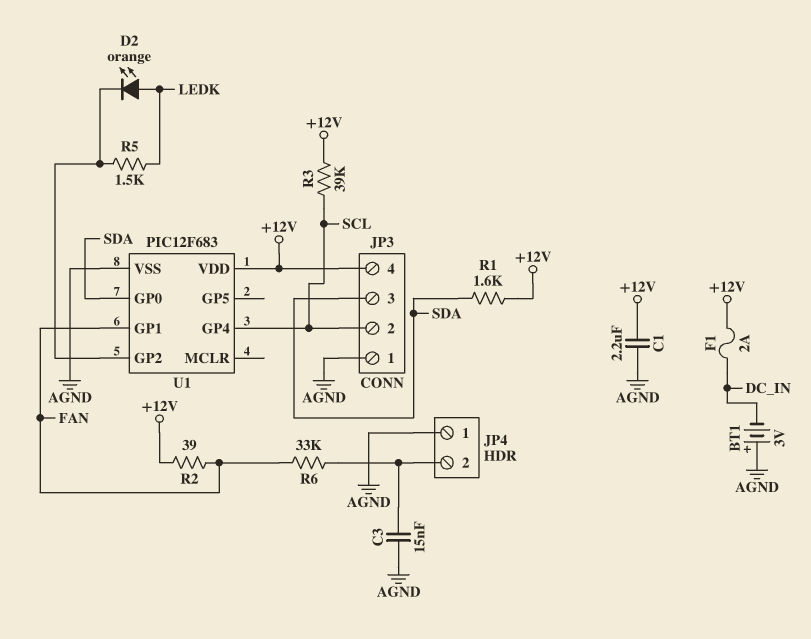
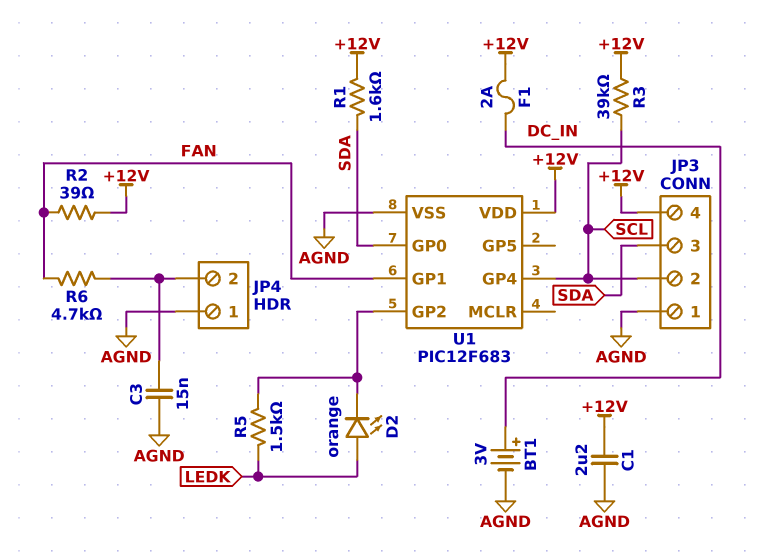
BT1: 3V (plus AGND, minus DC_IN) -> 3V (plus DC_IN, minus AGND)
R6: 33k (FAN, JP4/2) -> 4.7k (FAN, JP4/2)

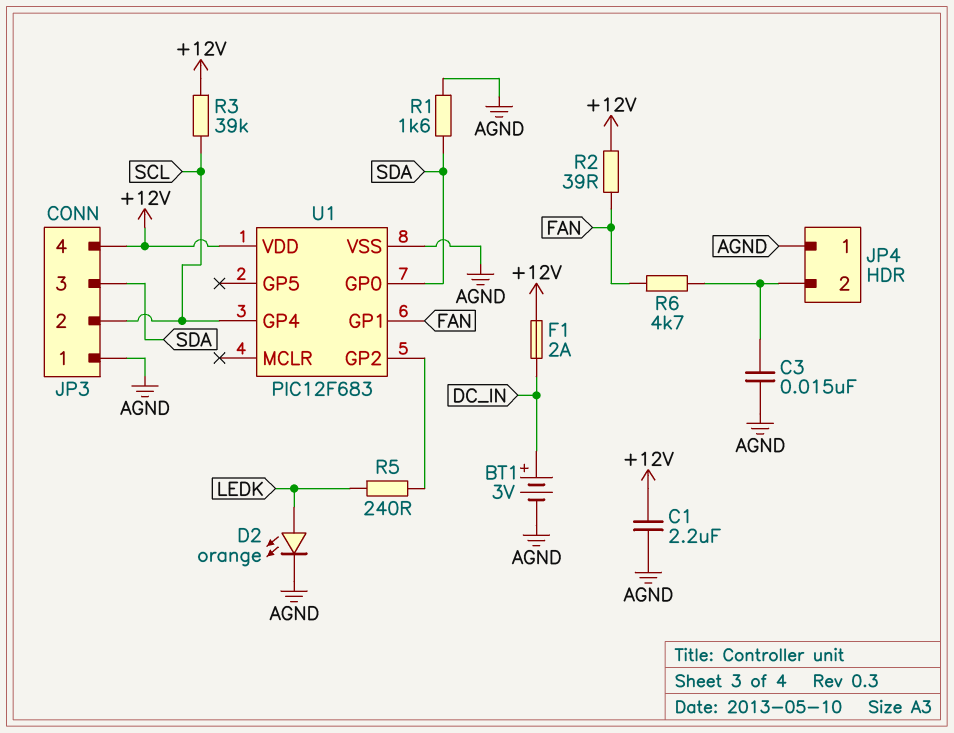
D2: LED orange (A LEDK, K U1/GP2) -> LED orange (A LEDK, K AGND)
R1: 1.6k (+12V, SDA) -> 1.6k (AGND, SDA)
R5: 1.5k (LEDK, U1/GP2) -> 240 (LEDK, U1/GP2)

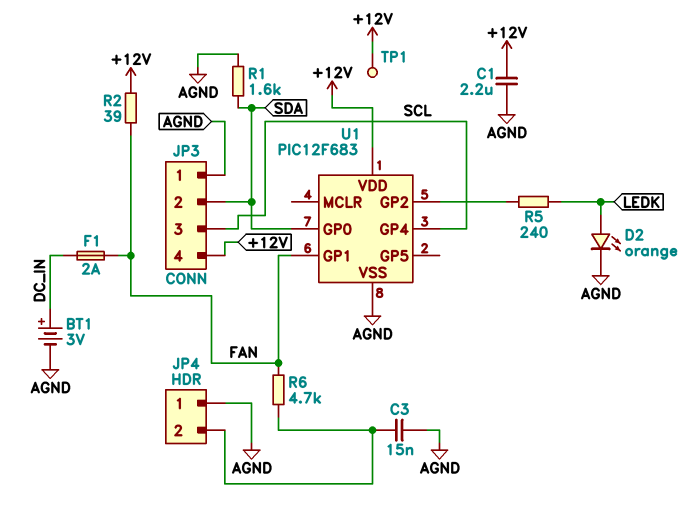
F1: 2A (+12V, DC_IN) -> 2A (DC_IN, FAN)
JP3 pin 2: SCL -> SDA
JP3 pin 3: SDA -> SCL
R3: 39k (+12V, SCL) -> none
TP1: none -> test point (+12V)

